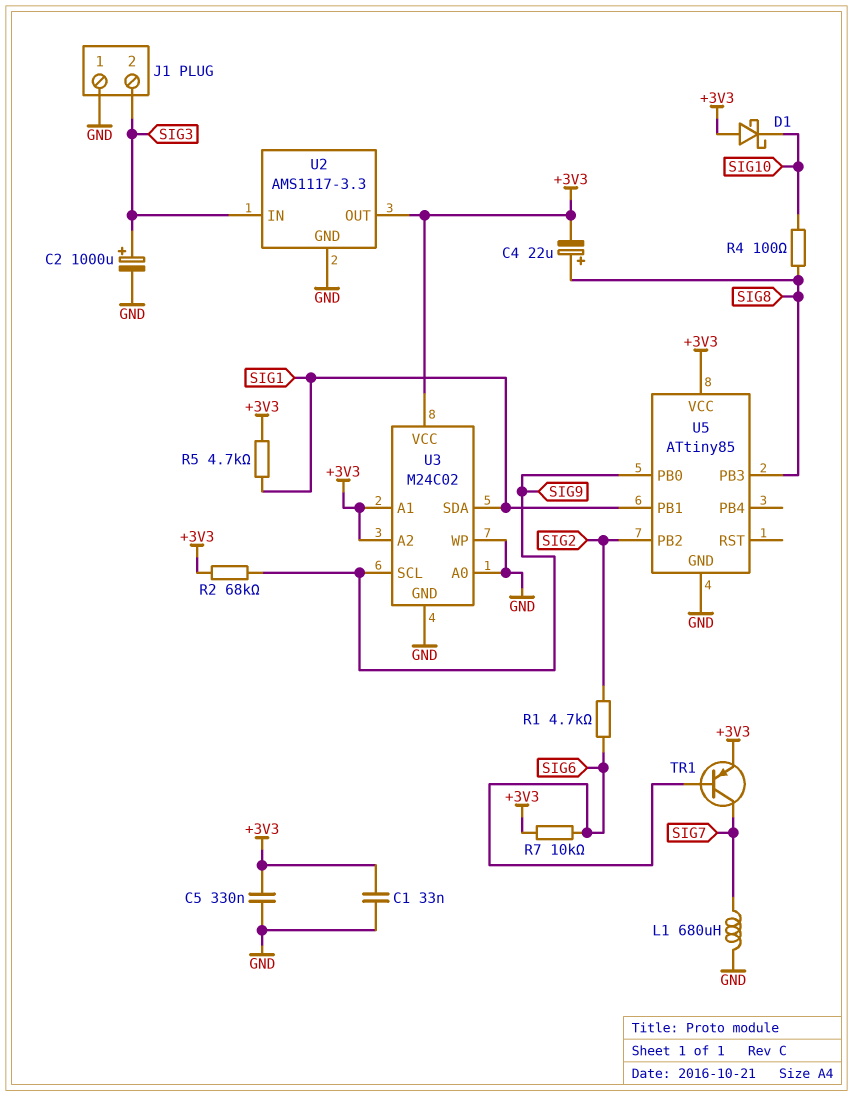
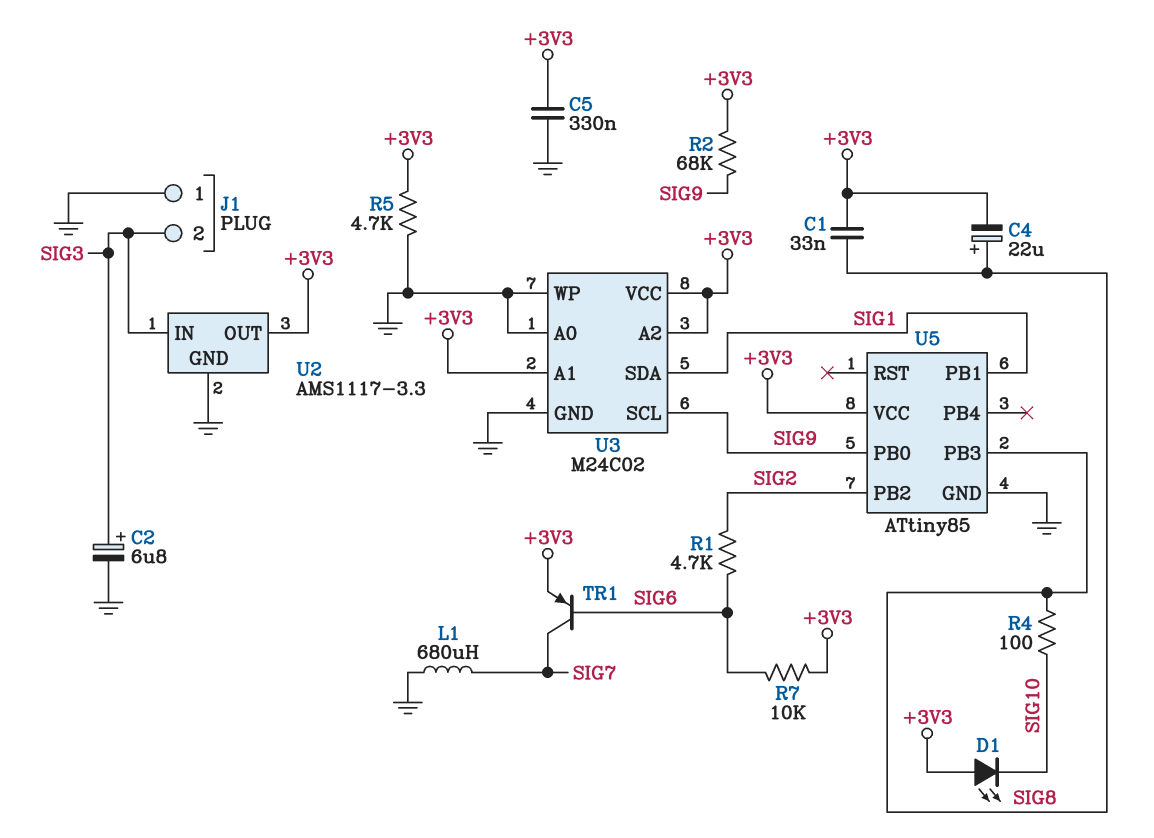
C1: 33nF (+3V3, GND) -> 33nF (+3V3, SIG8)
C2: 1000uF (plus SIG3, minus GND) -> 6.8uF (plus SIG3, minus GND)
D1: schottky (A +3V3, K SIG10) -> LED (A +3V3, K SIG10)
R5: 4.7k (+3V3, SIG1) -> 4.7k (+3V3, GND)

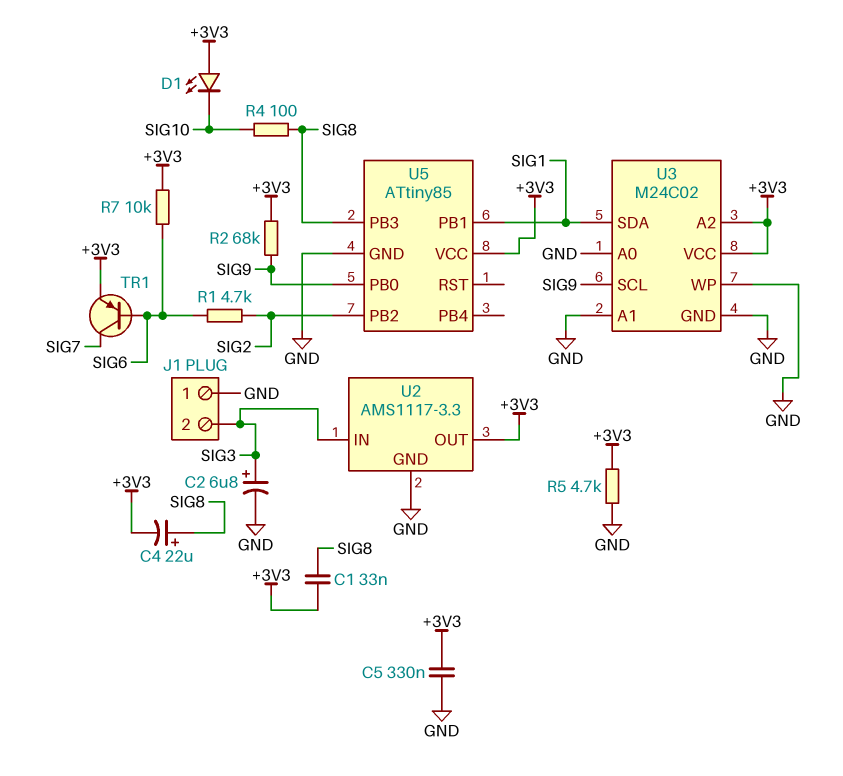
L1: 680uH (GND, SIG7) -> none
U3 pin A1: +3V3 -> GND

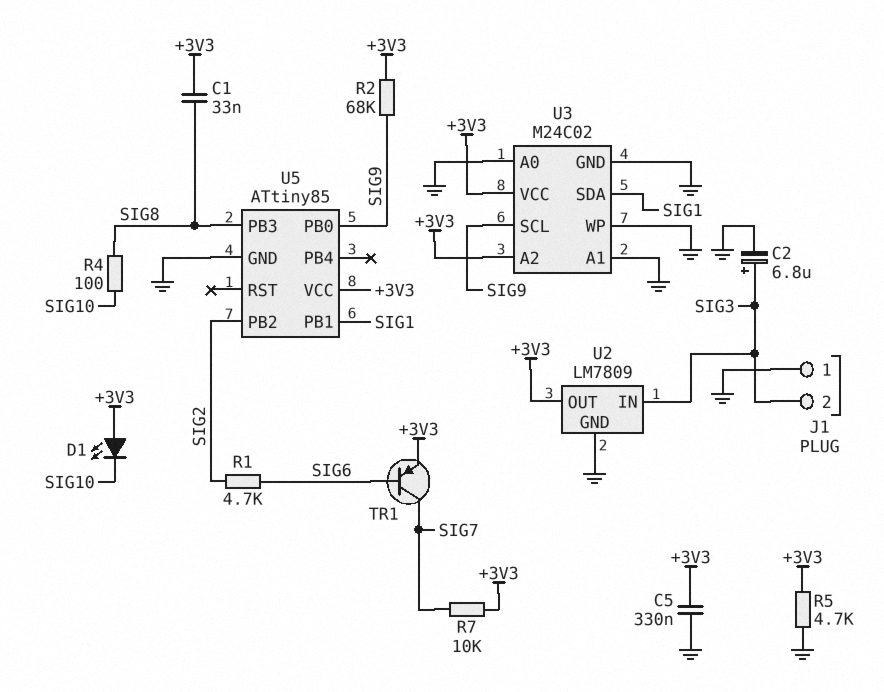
C4: 22uF (plus SIG8, minus +3V3) -> none
R7: 10k (+3V3, SIG6) -> 10k (+3V3, SIG7)
U2: AMS1117-3.3 -> LM7809

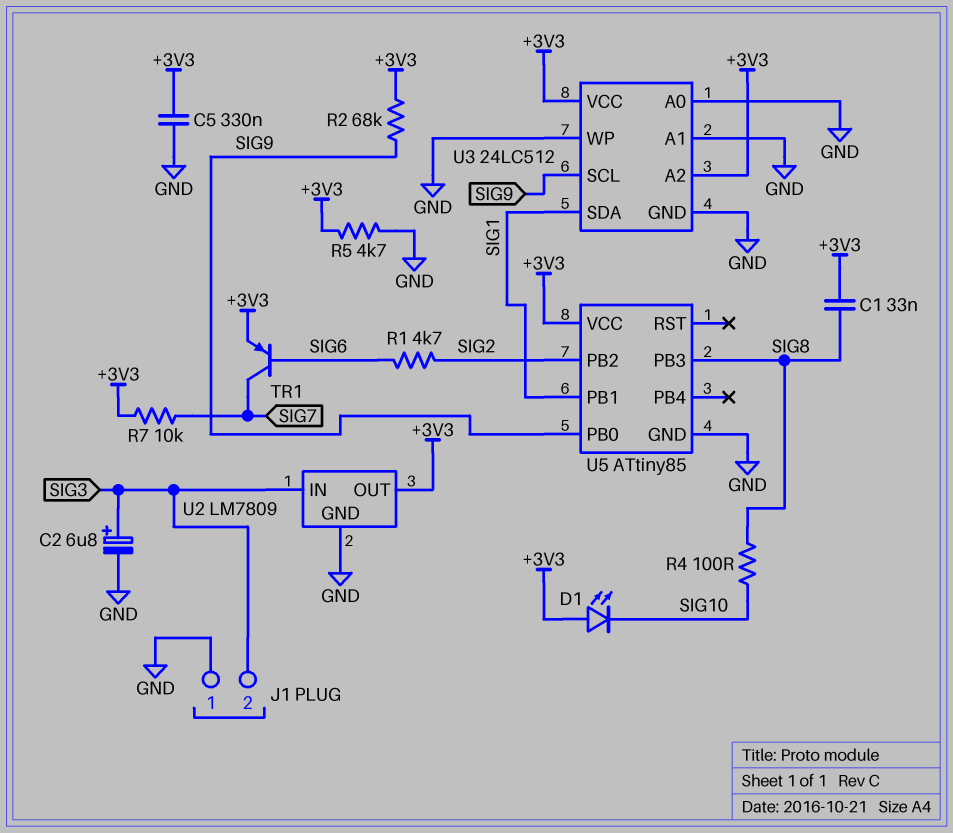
U3: M24C02 -> 24LC512

